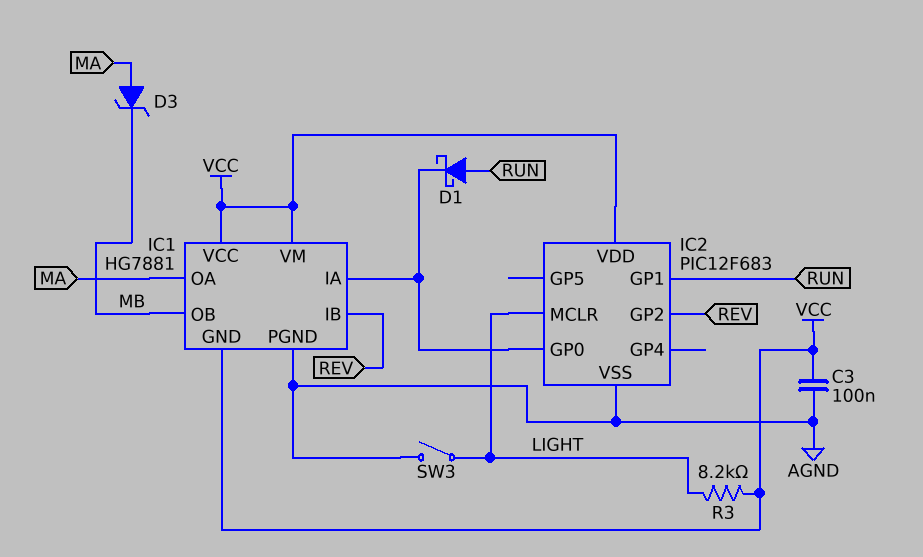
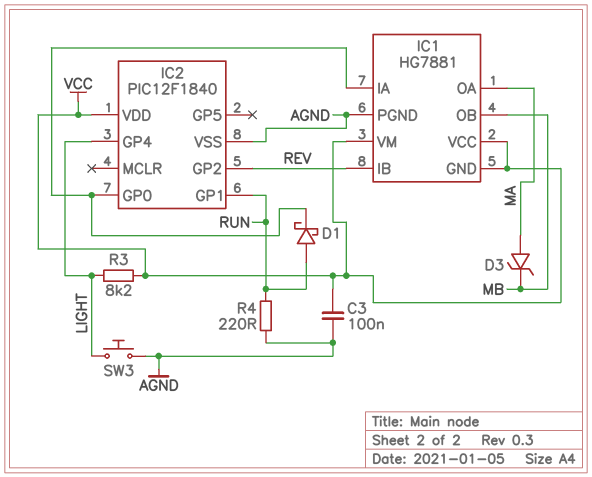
IC2: PIC12F683 -> PIC12F1840
IC2 pin GP4: none -> LIGHT
IC2 pin MCLR: LIGHT -> none
R4: none -> 220 (AGND, RUN)
SW3: switch (AGND, LIGHT) -> button (AGND, LIGHT)

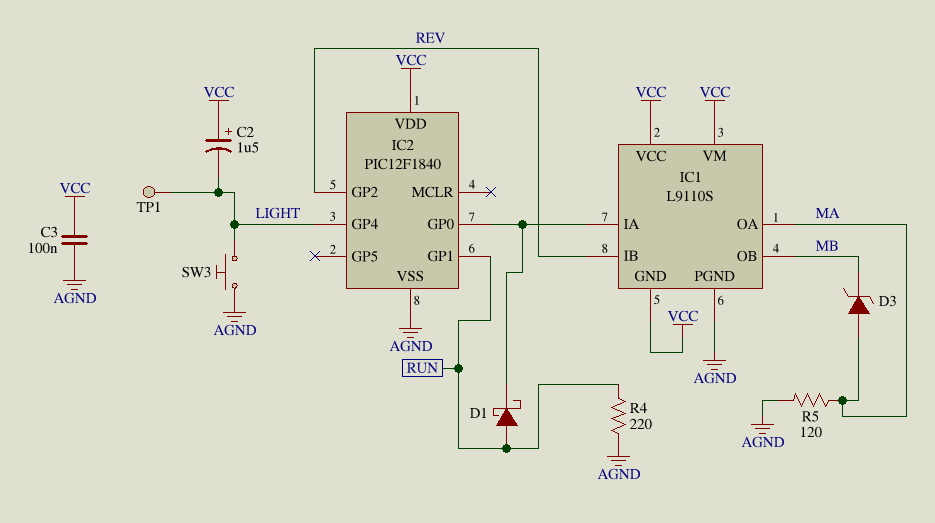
C2: none -> 1.5uF (plus VCC, minus LIGHT)
IC1: HG7881 -> L9110S
R3: 8.2k (LIGHT, VCC) -> none
R5: none -> 120 (AGND, MA)
TP1: none -> test point (LIGHT)

